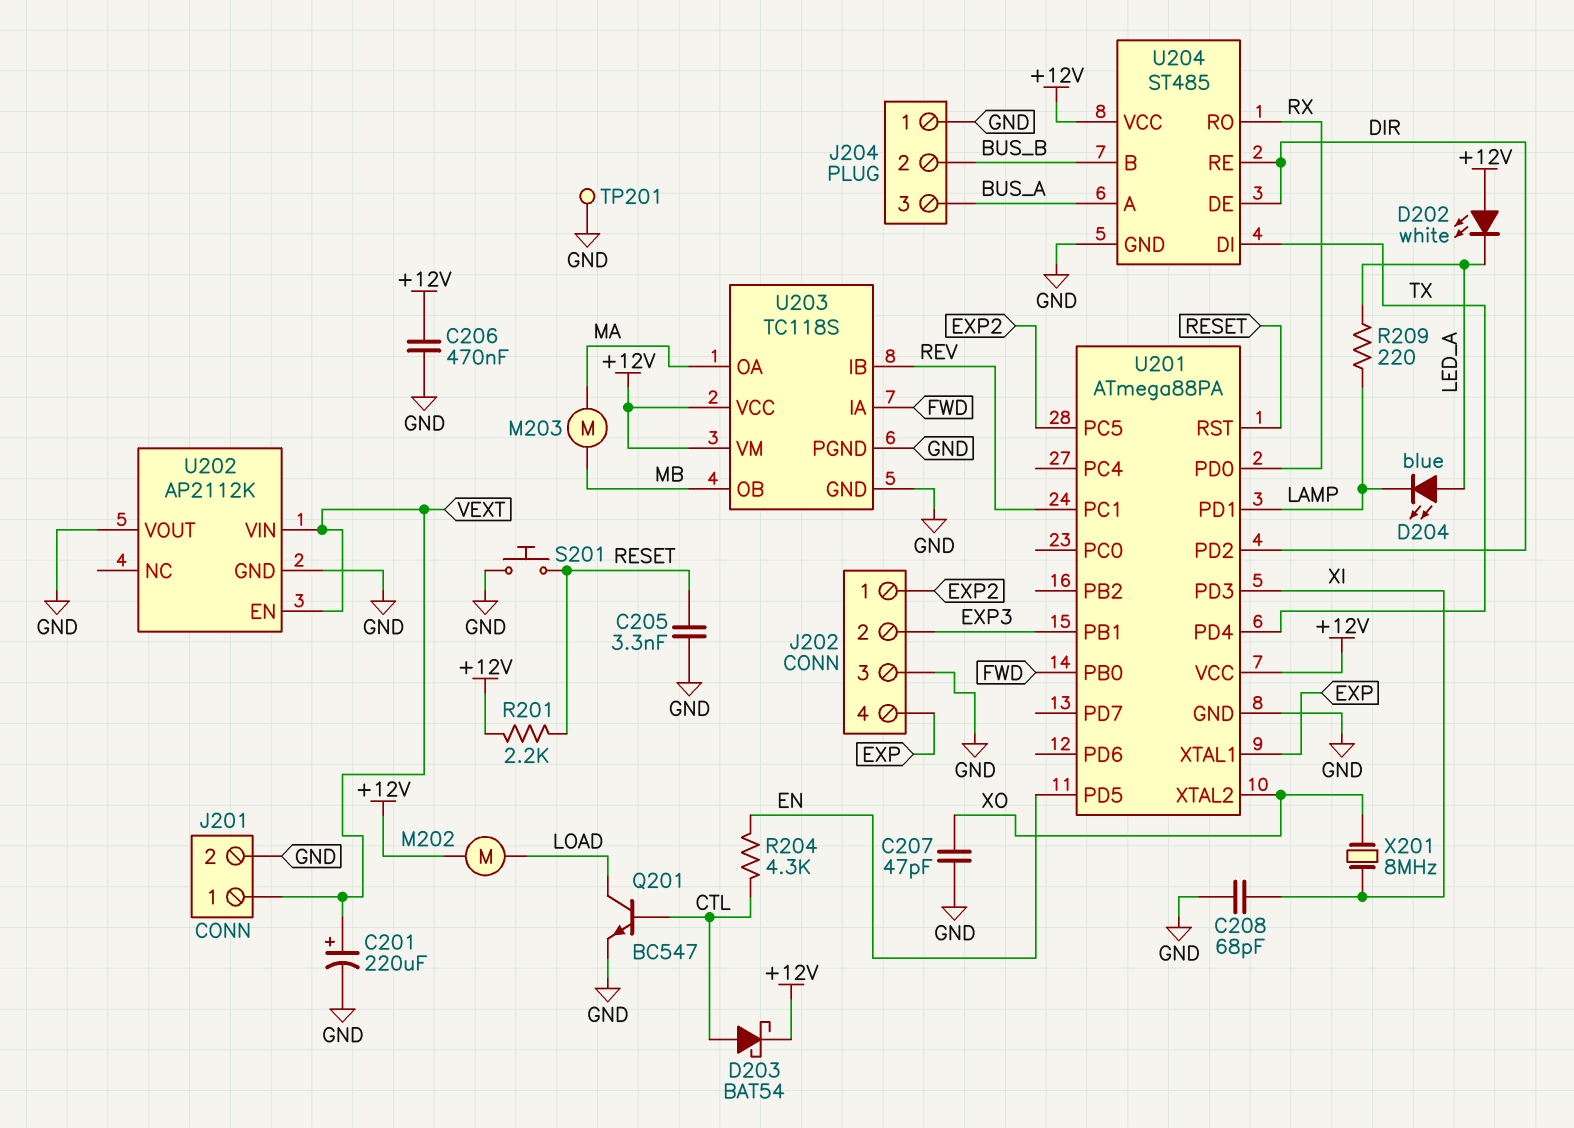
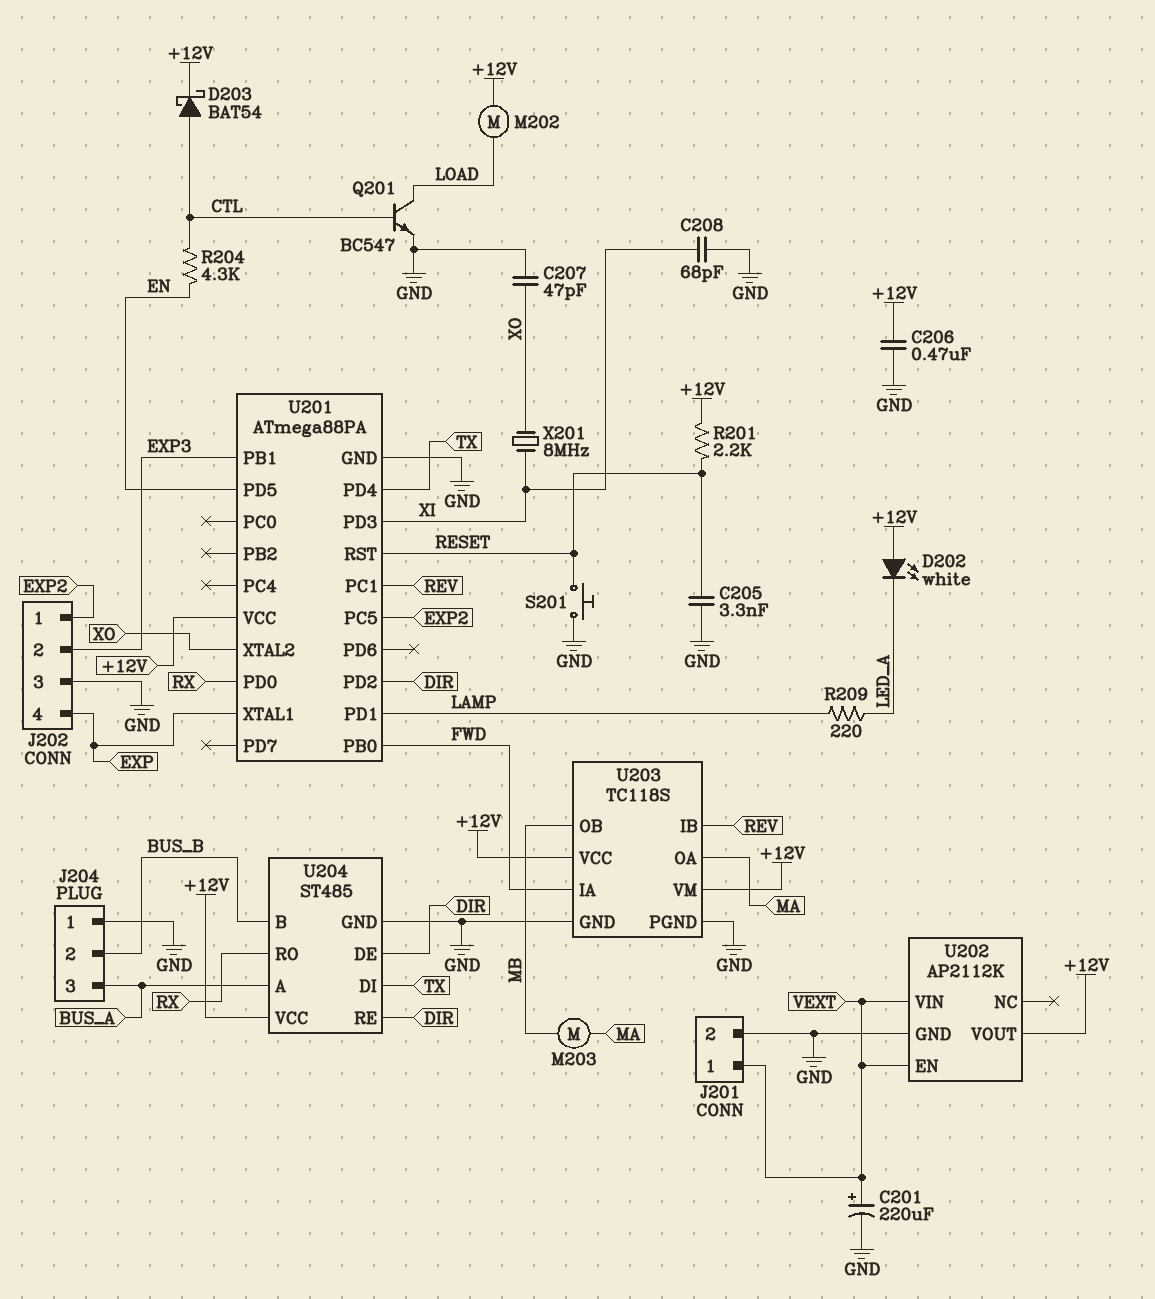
D204: LED blue (A LED_A, K LAMP) -> none
TP201: test point (GND) -> none
U202 pin VOUT: GND -> +12V

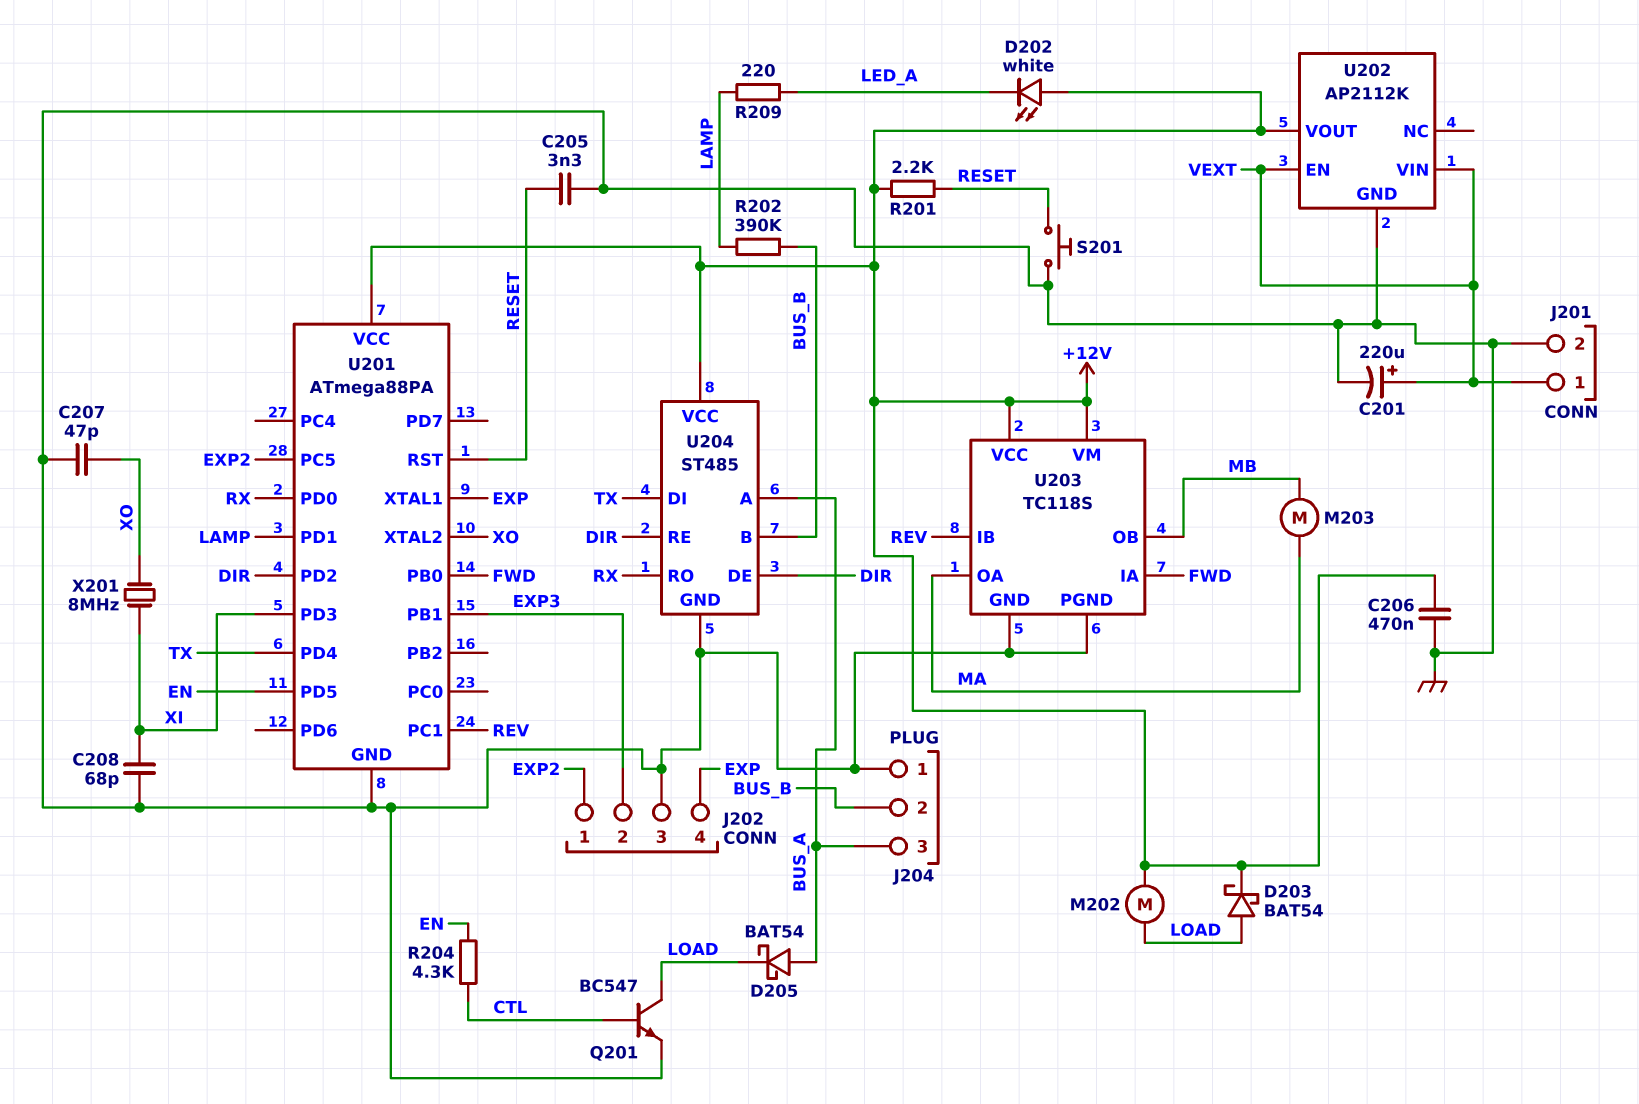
D203: schottky BAT54 (A CTL, K +12V) -> schottky BAT54 (A LOAD, K +12V)
D205: none -> schottky BAT54 (A BUS_A, K LOAD)
R202: none -> 390k (BUS_B, LAMP)

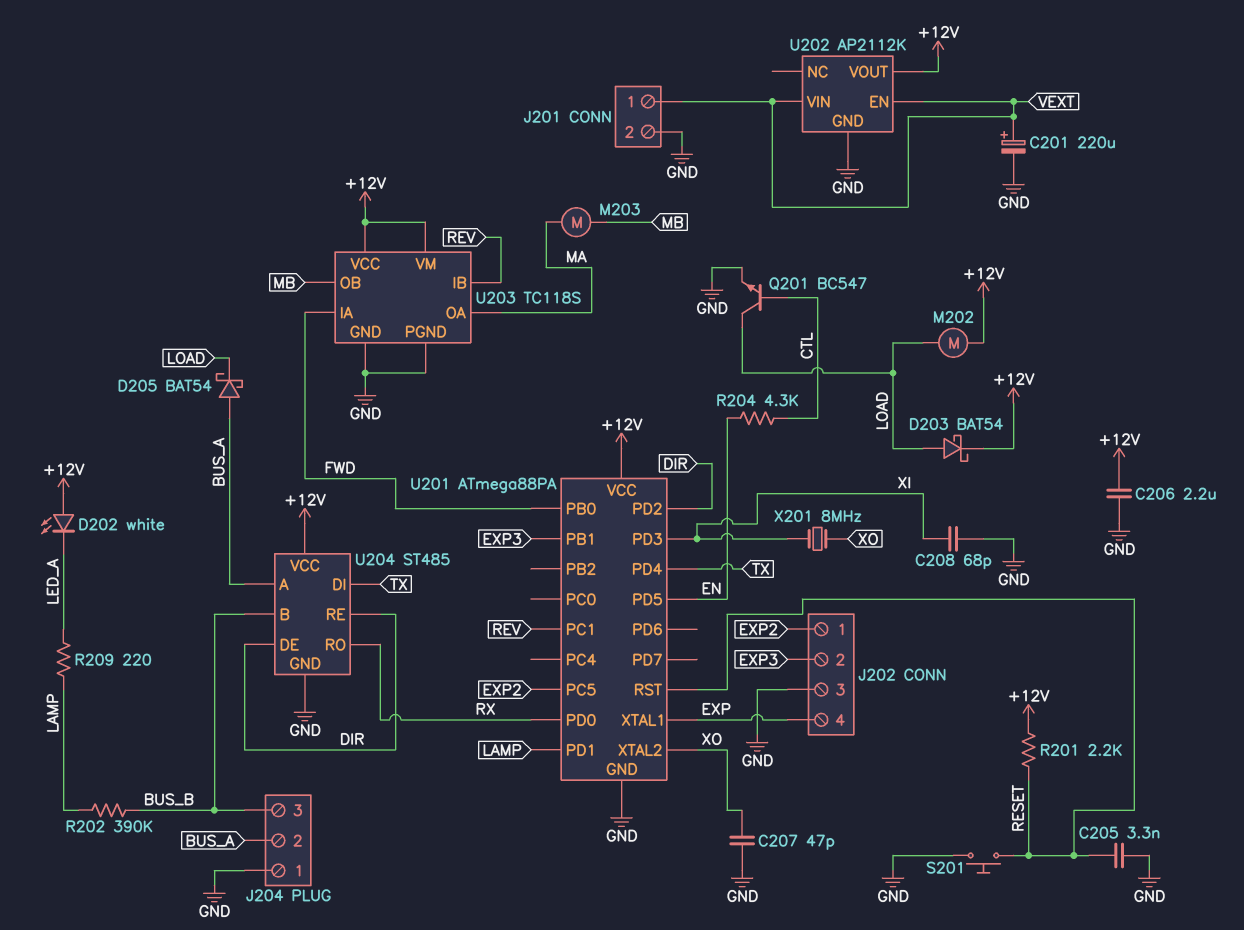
C206: 470nF (+12V, GND) -> 2.2uF (+12V, GND)
J204 pin 2: BUS_B -> BUS_A
J204 pin 3: BUS_A -> BUS_B

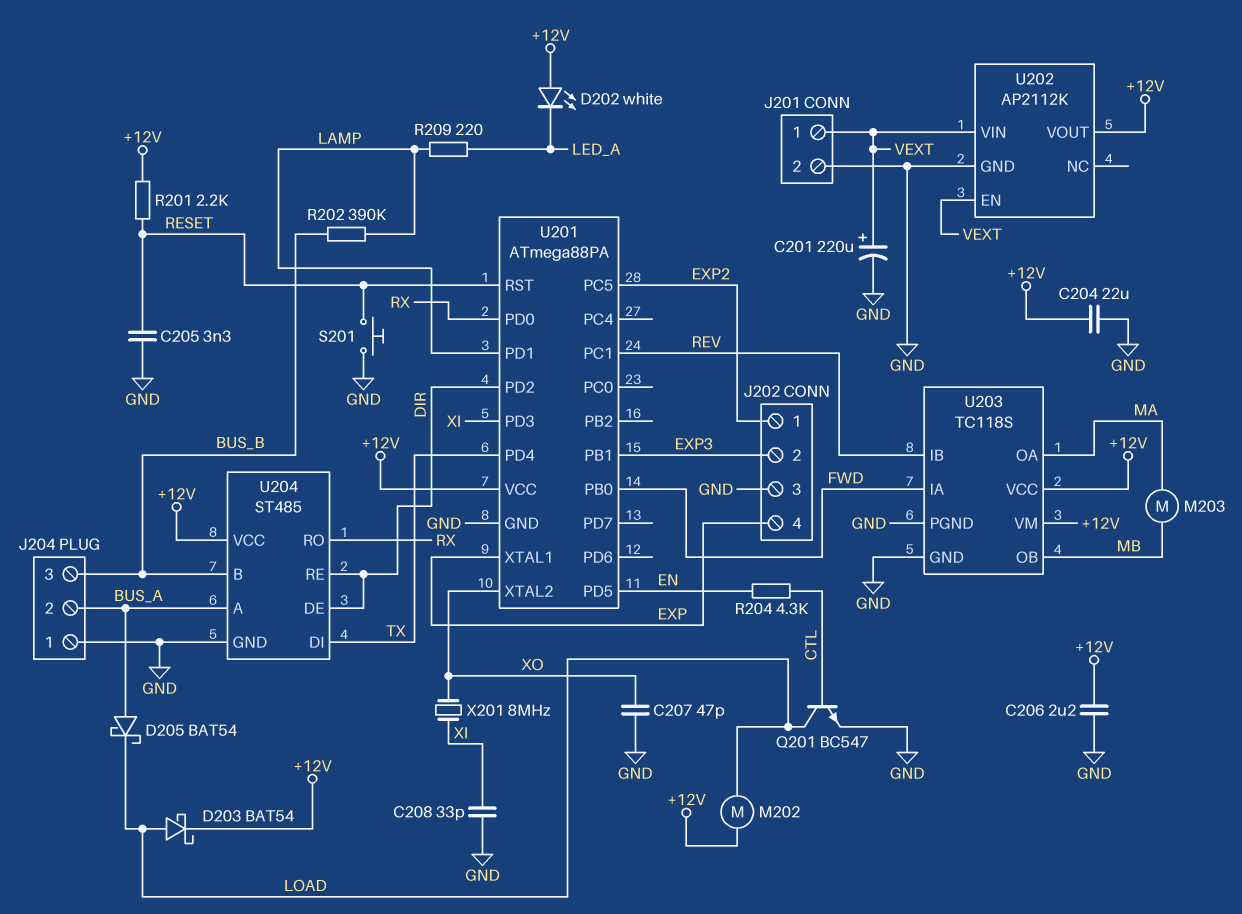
C204: none -> 22uF (+12V, GND)
C208: 68pF (GND, XI) -> 33pF (GND, XI)

